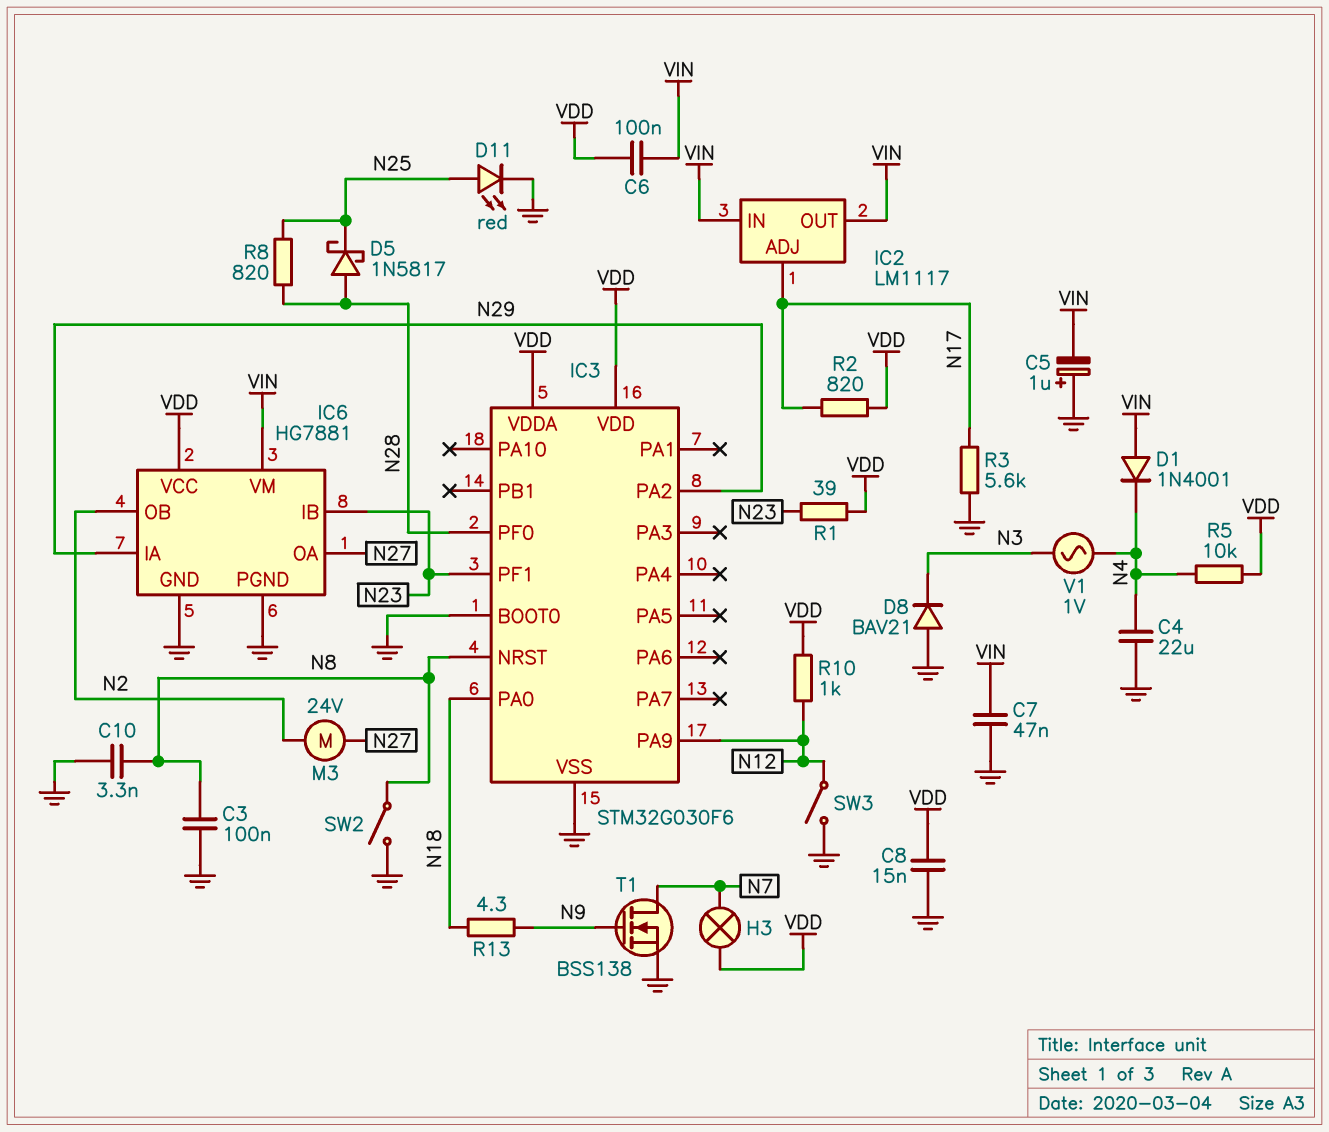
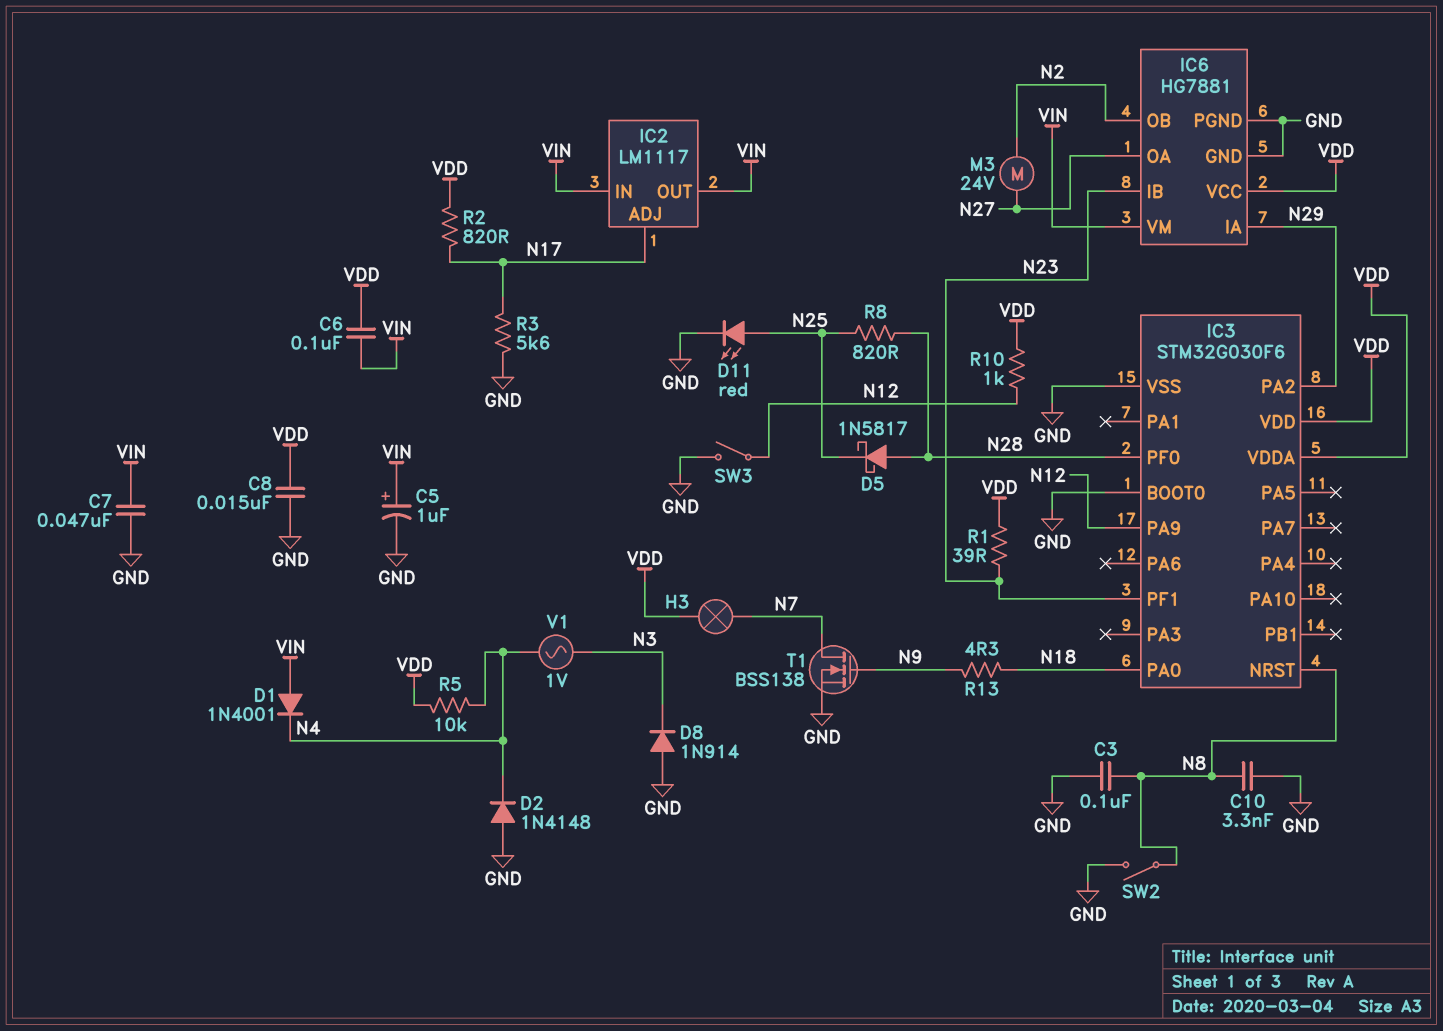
C4: 22uF (GND, N4) -> none
C5: 1uF (plus GND, minus VIN) -> 1uF (plus VIN, minus GND)
D2: none -> diode 1N4148 (A GND, K N4)
D8: diode BAV21 (A GND, K N3) -> diode 1N914 (A GND, K N3)

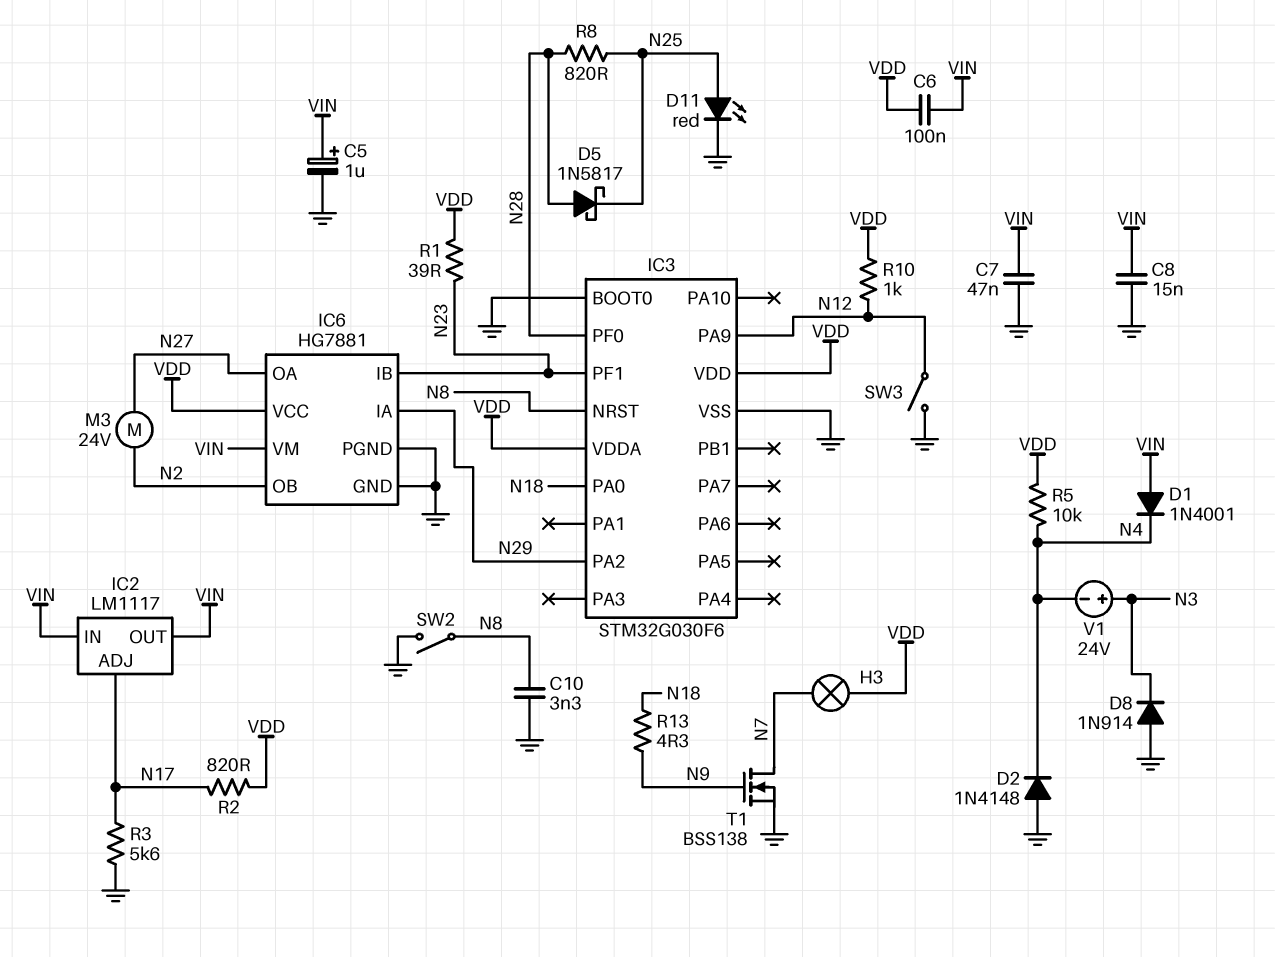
C3: 100nF (GND, N8) -> none
C8: 15nF (GND, VDD) -> 15nF (GND, VIN)
V1: AC 1V (N3, N4) -> 24V (plus N3, minus N4)

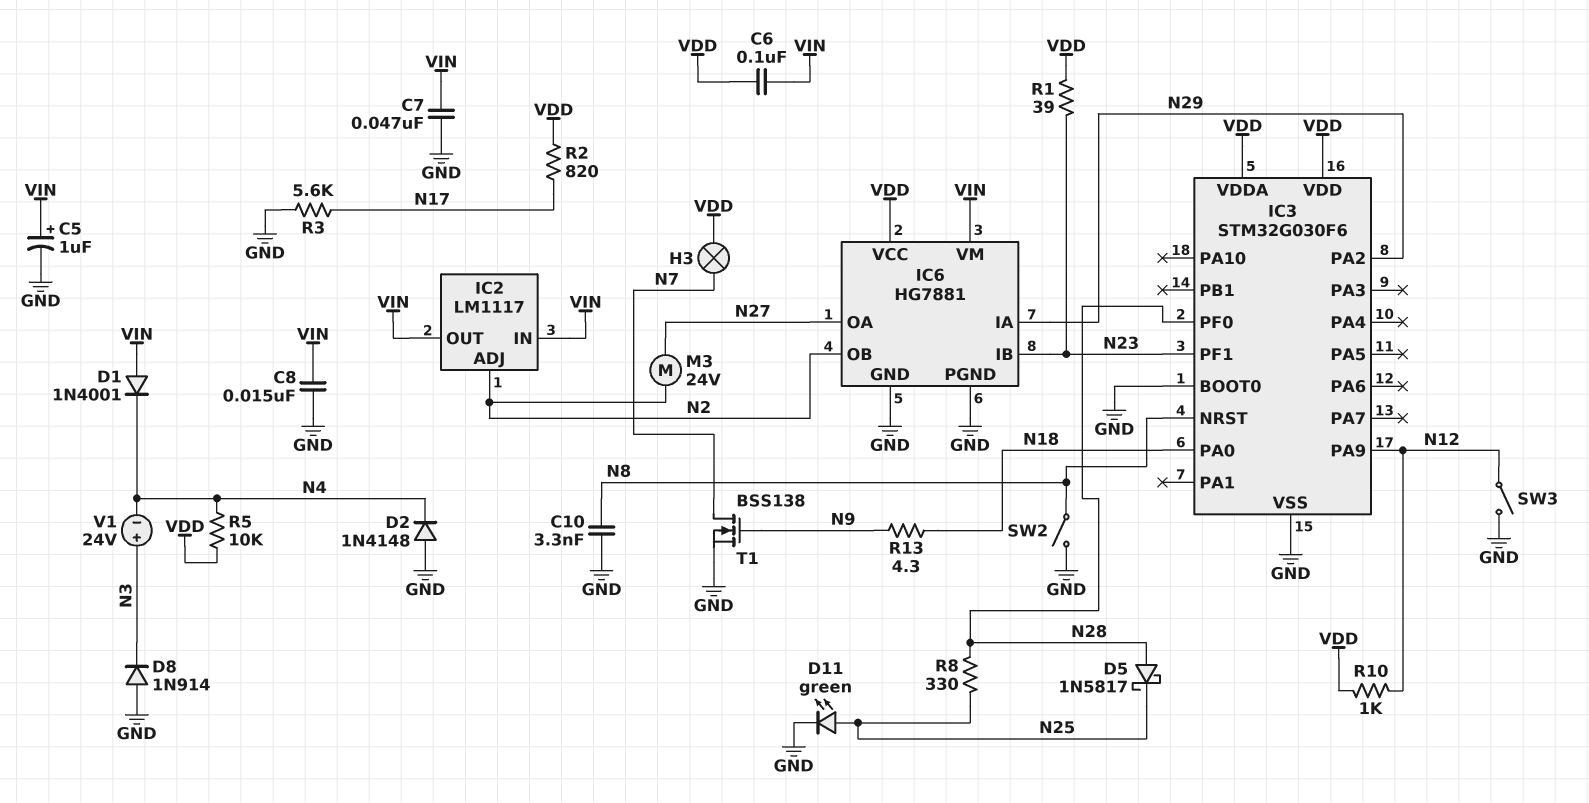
D11: LED red (A N25, K GND) -> LED green (A N25, K GND)
IC2 pin ADJ: N17 -> N2
R8: 820 (N25, N28) -> 330 (N25, N28)

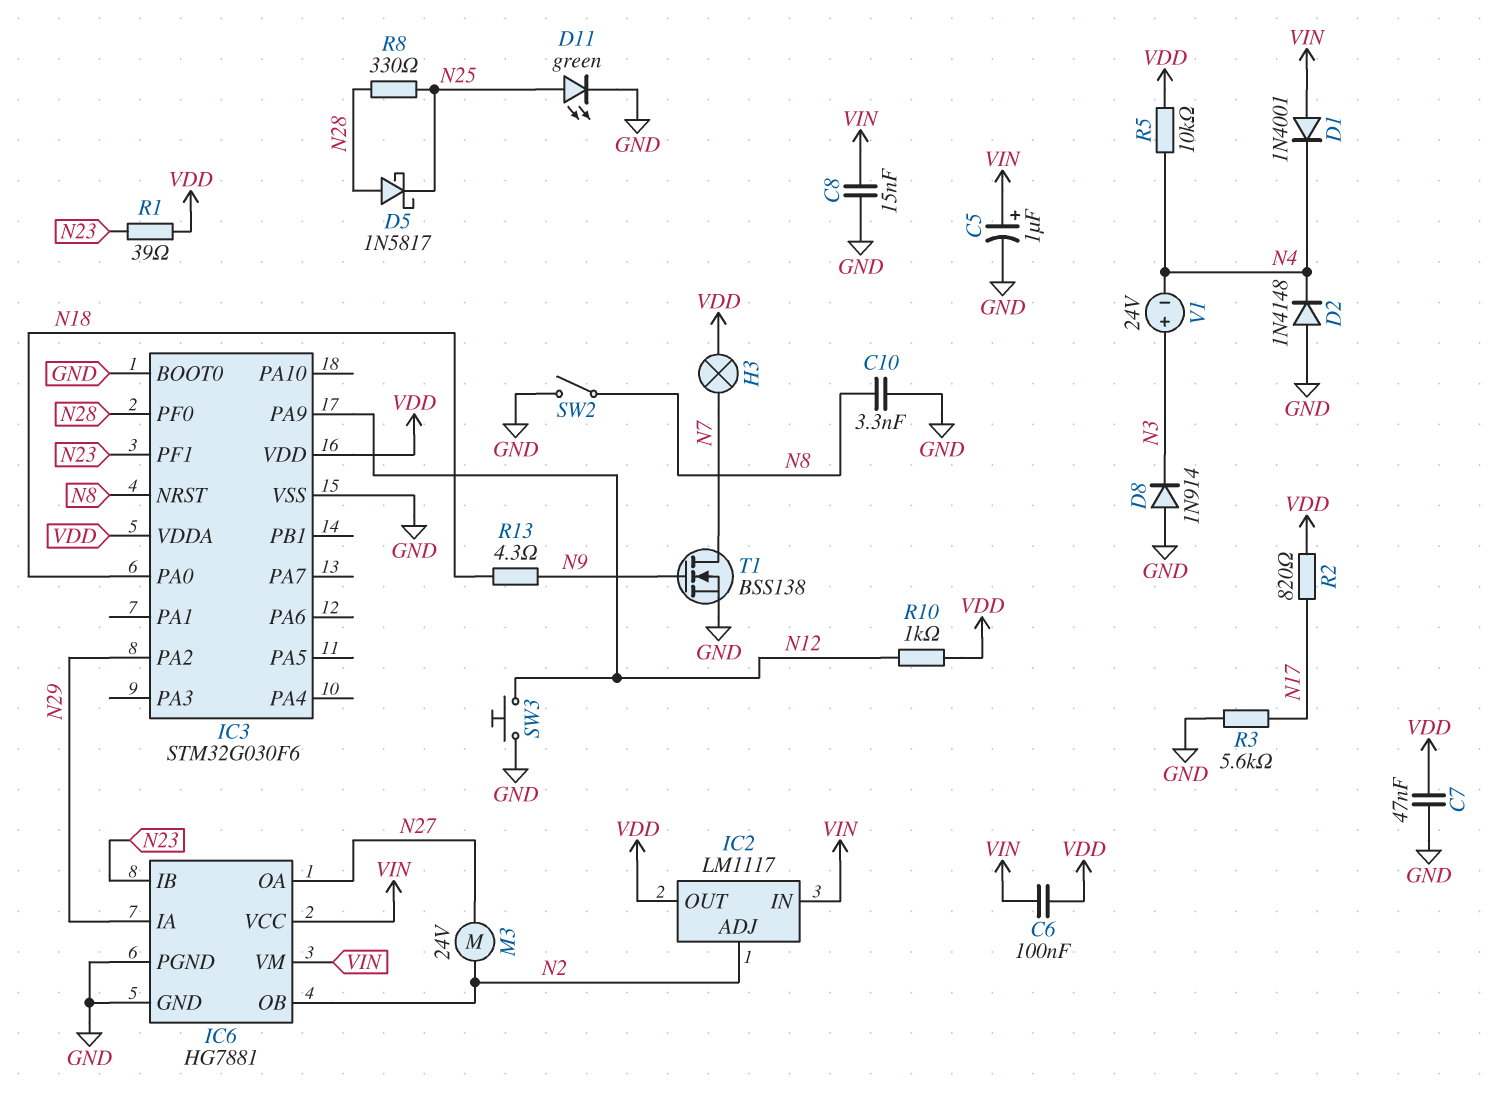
C7: 47nF (GND, VIN) -> 47nF (GND, VDD)
IC2 pin OUT: VIN -> VDD
IC6 pin VCC: VDD -> VIN
SW3: switch (GND, N12) -> button (GND, N12)

